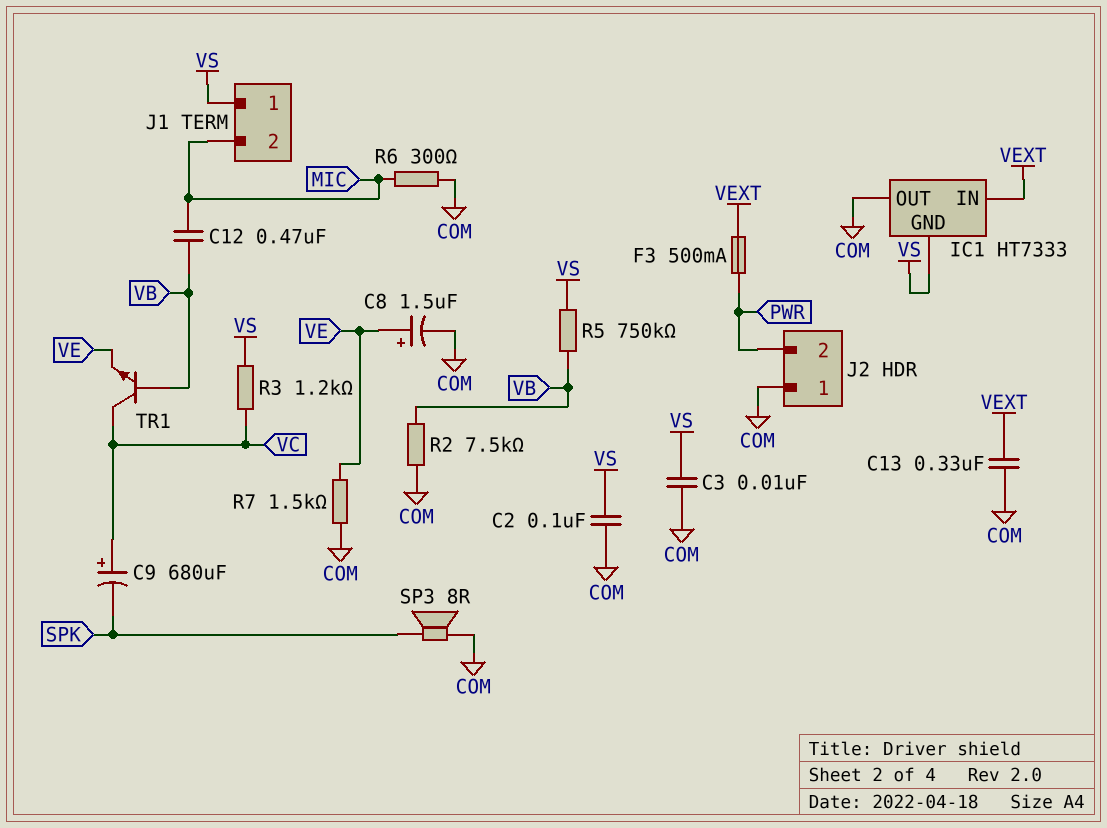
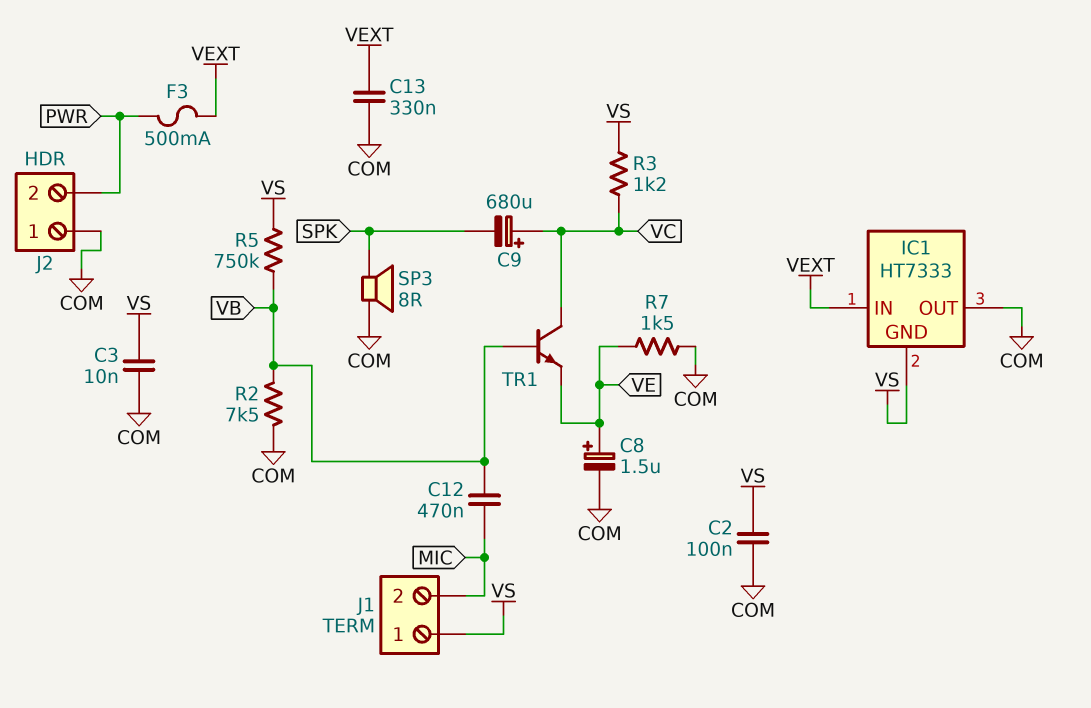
R6: 300 (COM, MIC) -> none

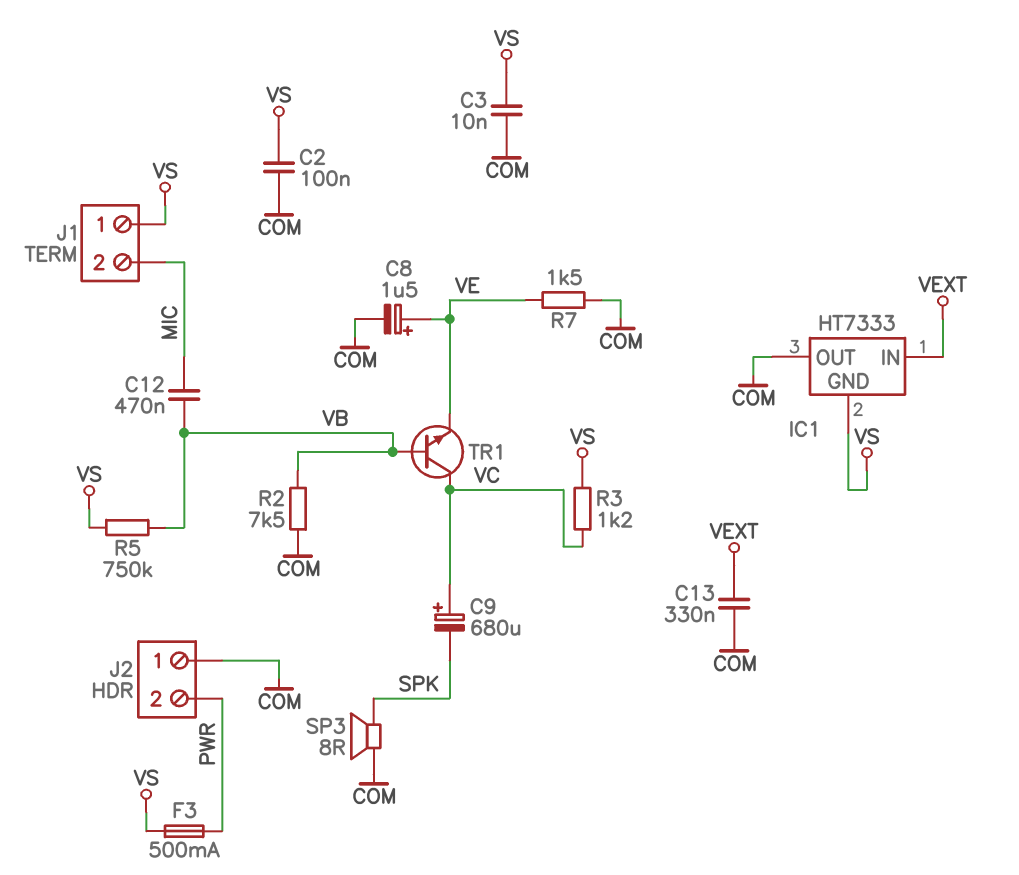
F3: 500mA (PWR, VEXT) -> 500mA (PWR, VS)

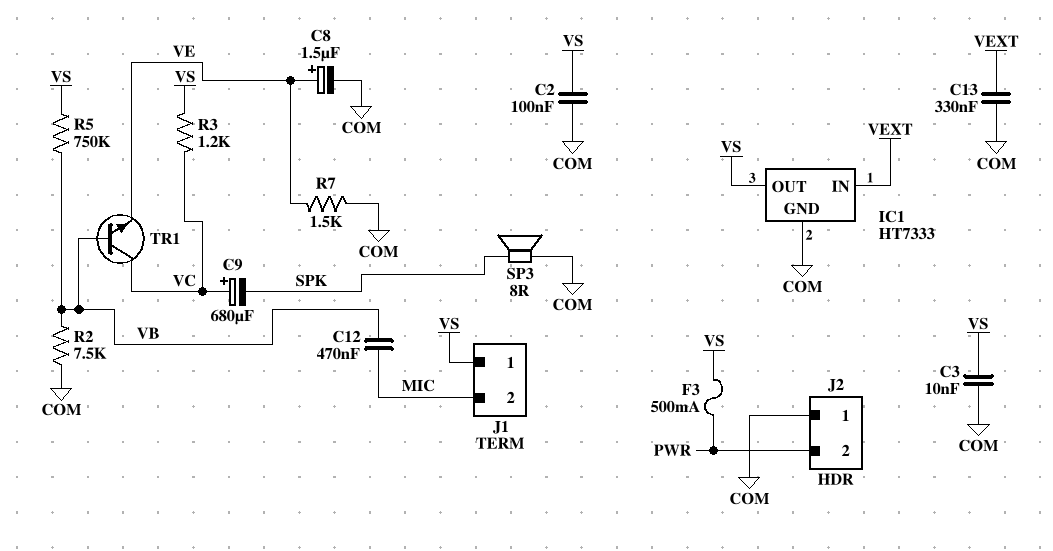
IC1 pin GND: VS -> COM
IC1 pin OUT: COM -> VS

